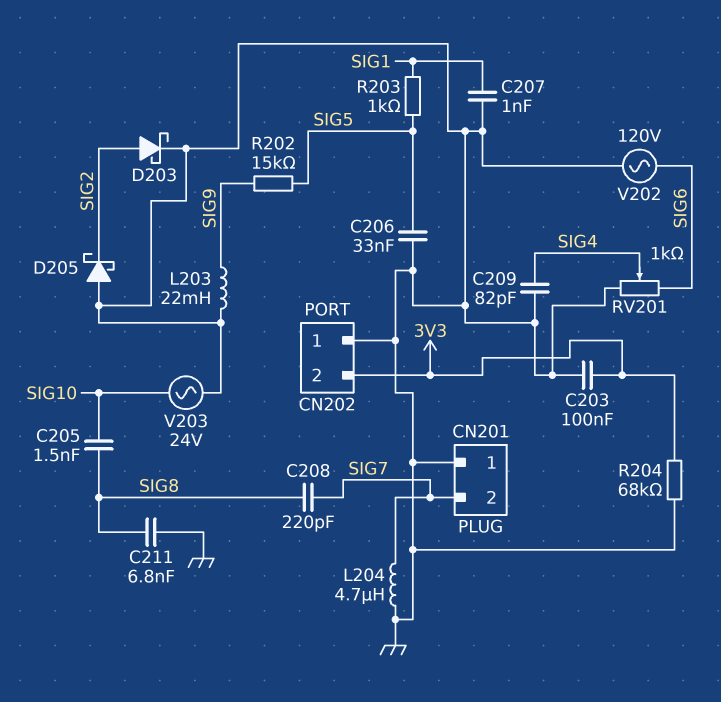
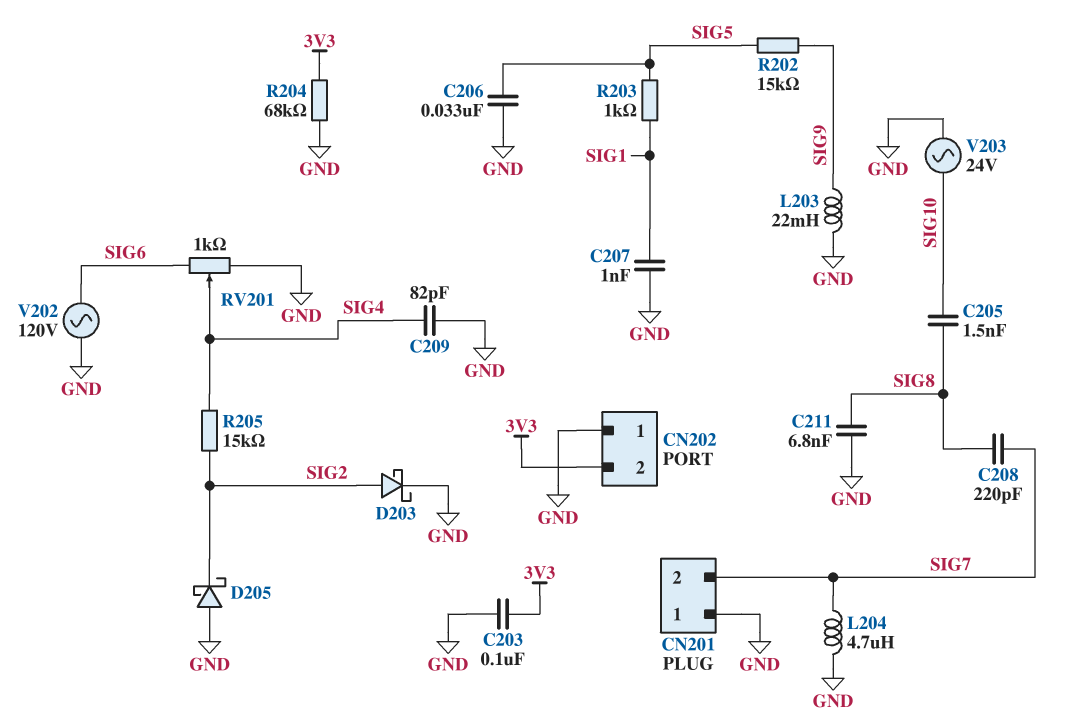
R205: none -> 15k (SIG2, SIG4)

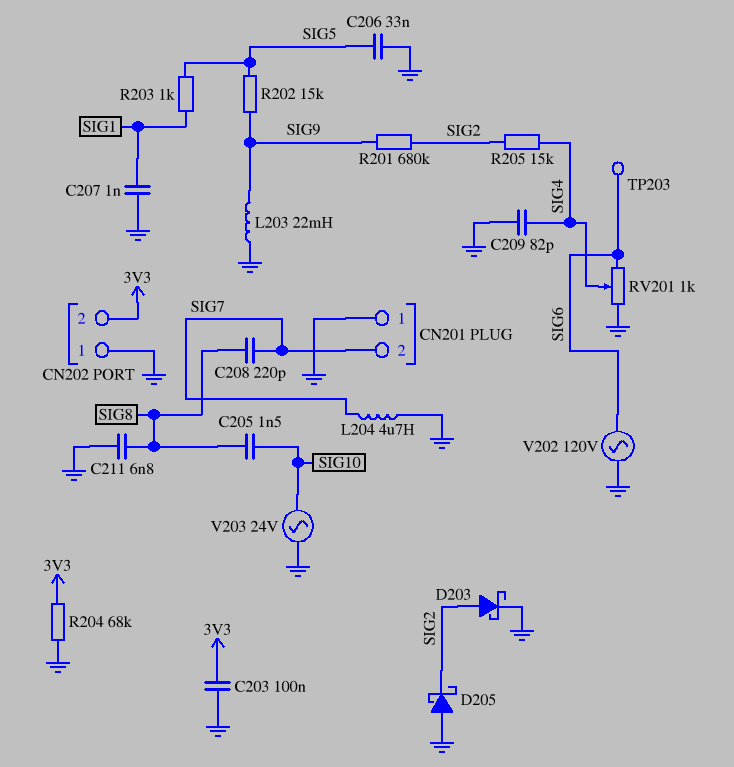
R201: none -> 680k (SIG2, SIG9)
TP203: none -> test point (SIG6)

